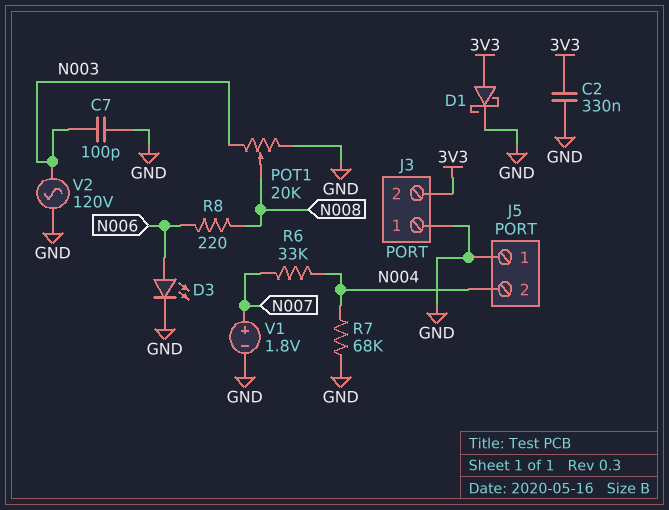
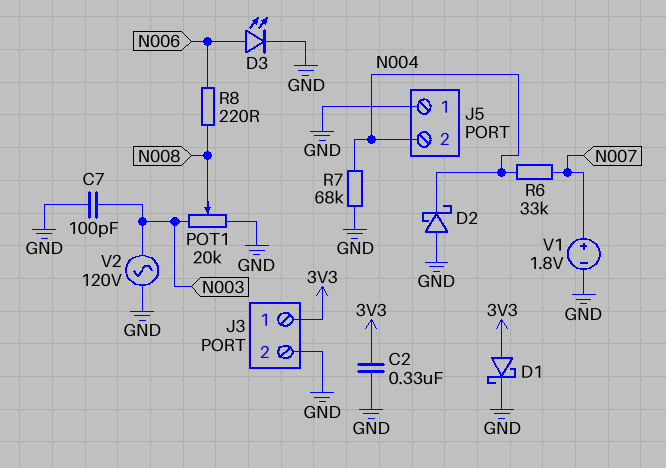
D2: none -> schottky (A GND, K N004)
J3 pin 1: GND -> 3V3
J3 pin 2: 3V3 -> GND

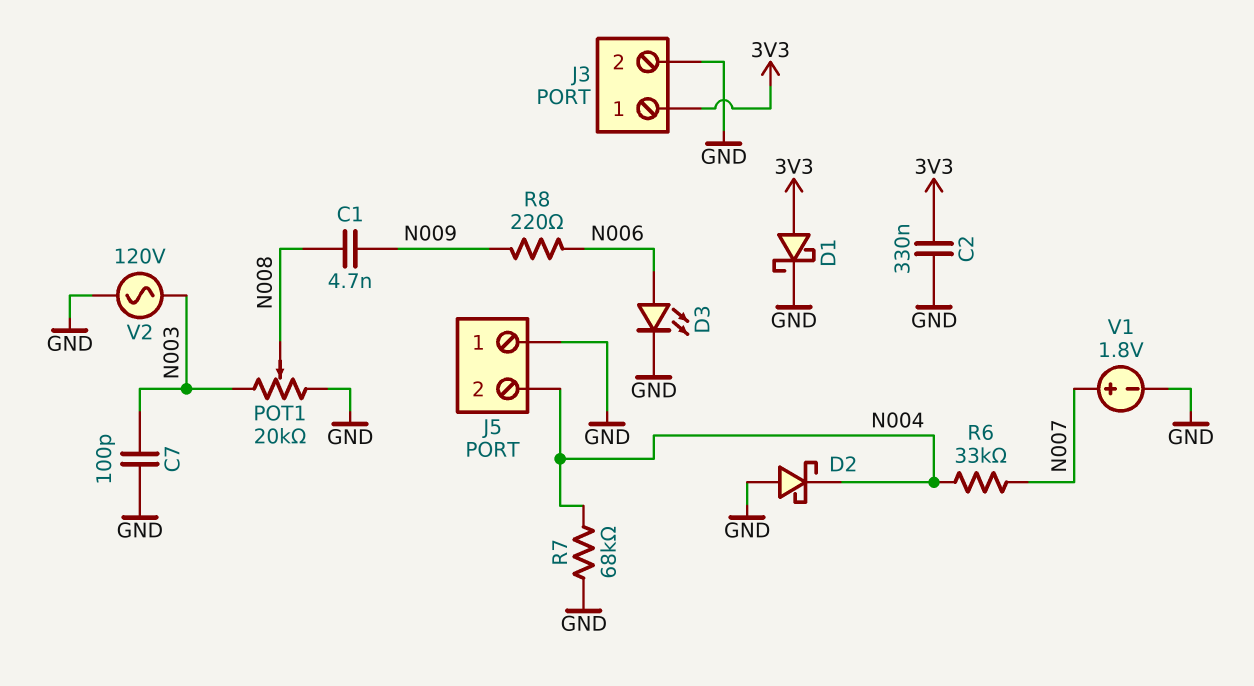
C1: none -> 4.7nF (N008, N009)
R8: 220 (N006, N008) -> 220 (N006, N009)

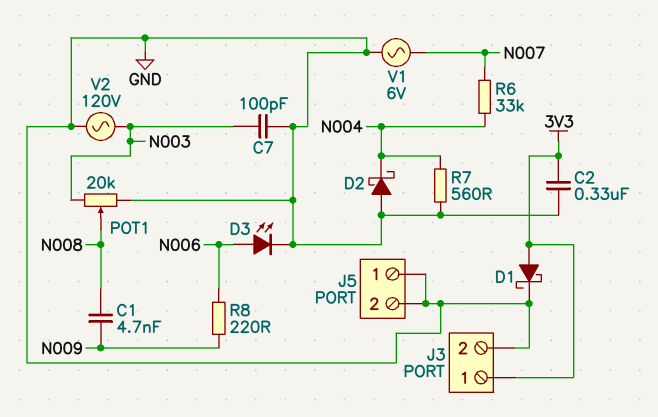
J5 pin 2: N004 -> GND
R7: 68k (GND, N004) -> 560 (GND, N004)
V1: 1.8V (plus N007, minus GND) -> AC 6V (GND, N007)

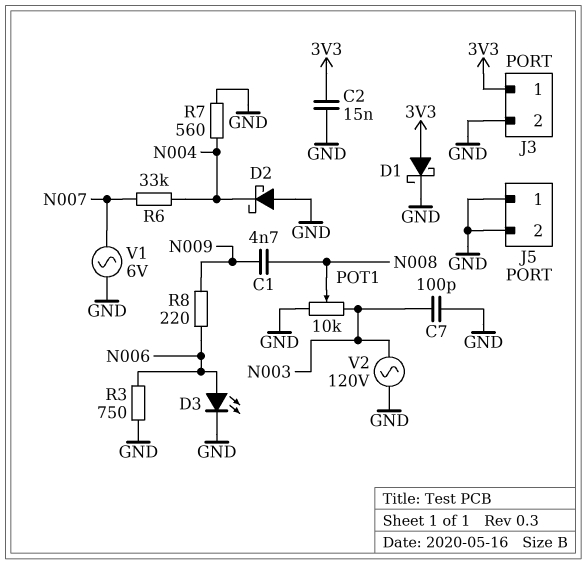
C2: 330nF (3V3, GND) -> 15nF (3V3, GND)
POT1: 20k (GND, N003, wiper N008) -> 10k (GND, N003, wiper N008)
R3: none -> 750 (GND, N006)

